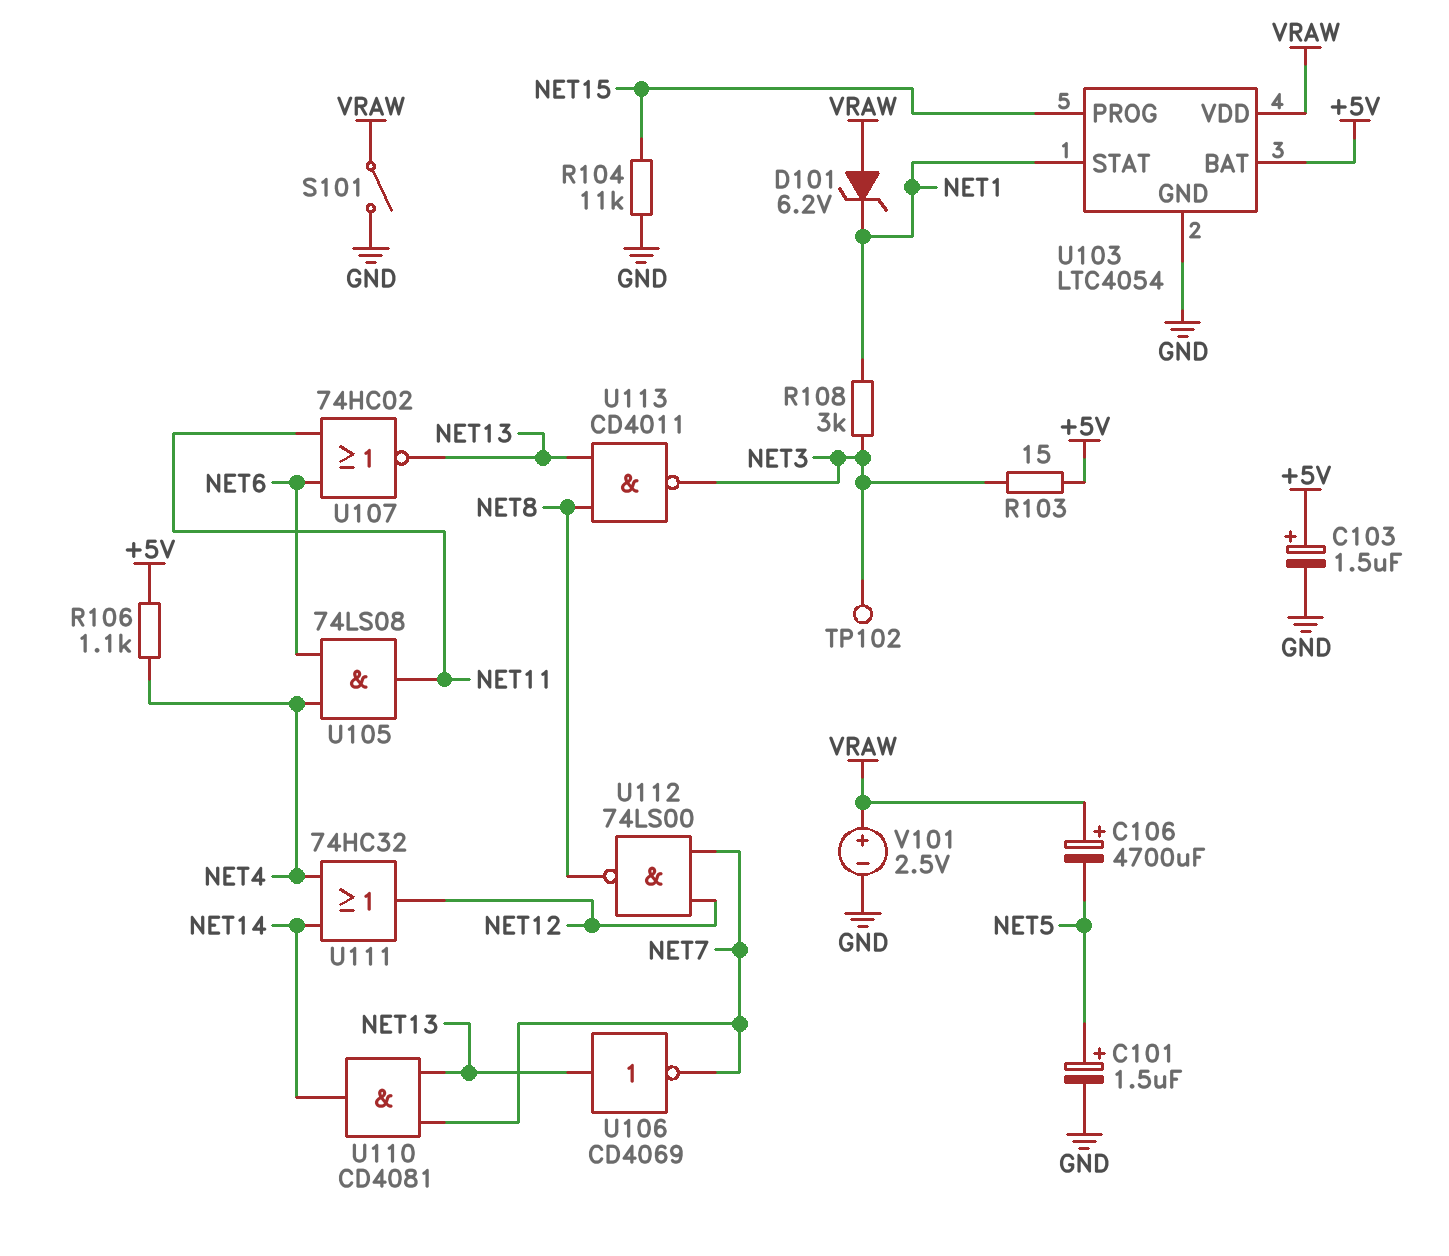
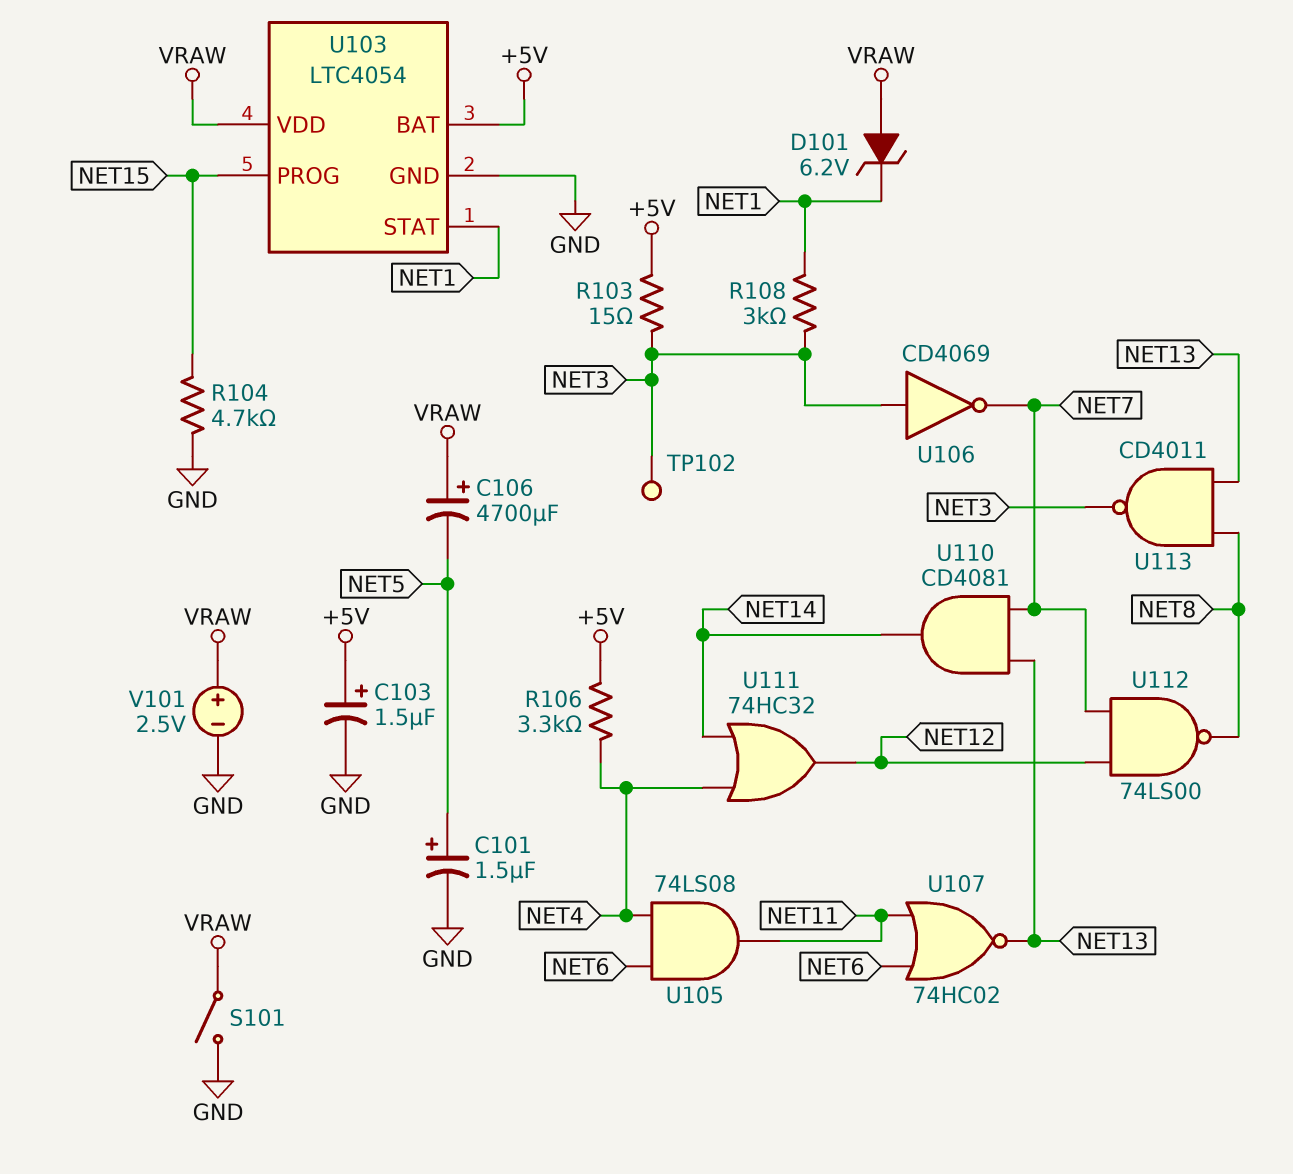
R104: 11k (GND, NET15) -> 4.7k (GND, NET15)
R106: 1.1k (+5V, NET4) -> 3.3k (+5V, NET4)
U106: NOT CD4069 (in NET13, out NET7) -> NOT CD4069 (in NET3, out NET7)

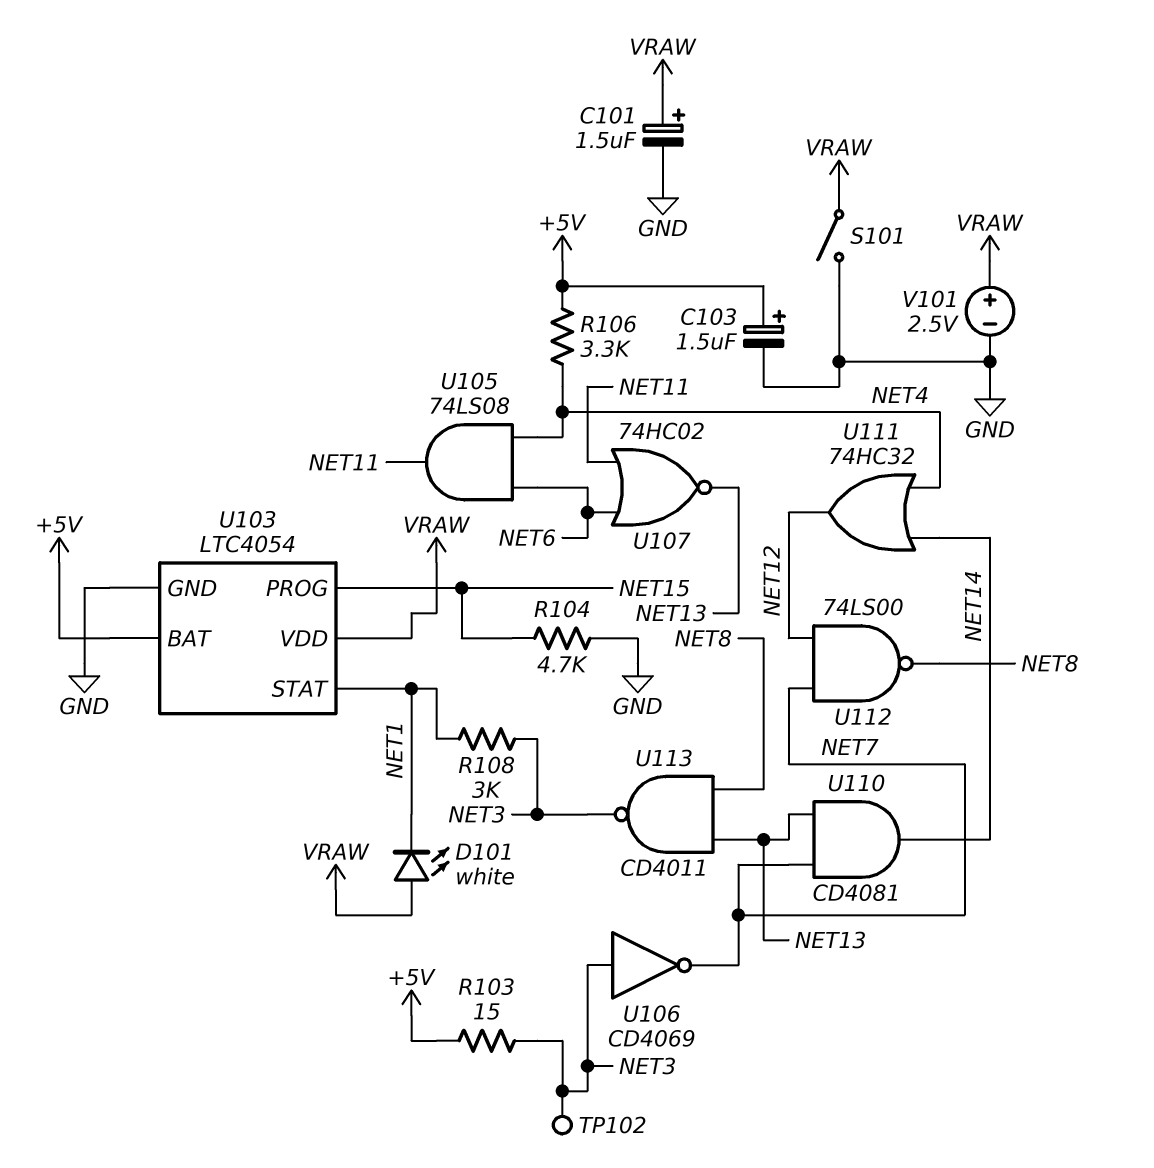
C101: 1.5uF (plus NET5, minus GND) -> 1.5uF (plus VRAW, minus GND)
C106: 4700uF (plus VRAW, minus NET5) -> none
D101: zener 6.2V (A VRAW, K NET1) -> LED white (A VRAW, K NET1)

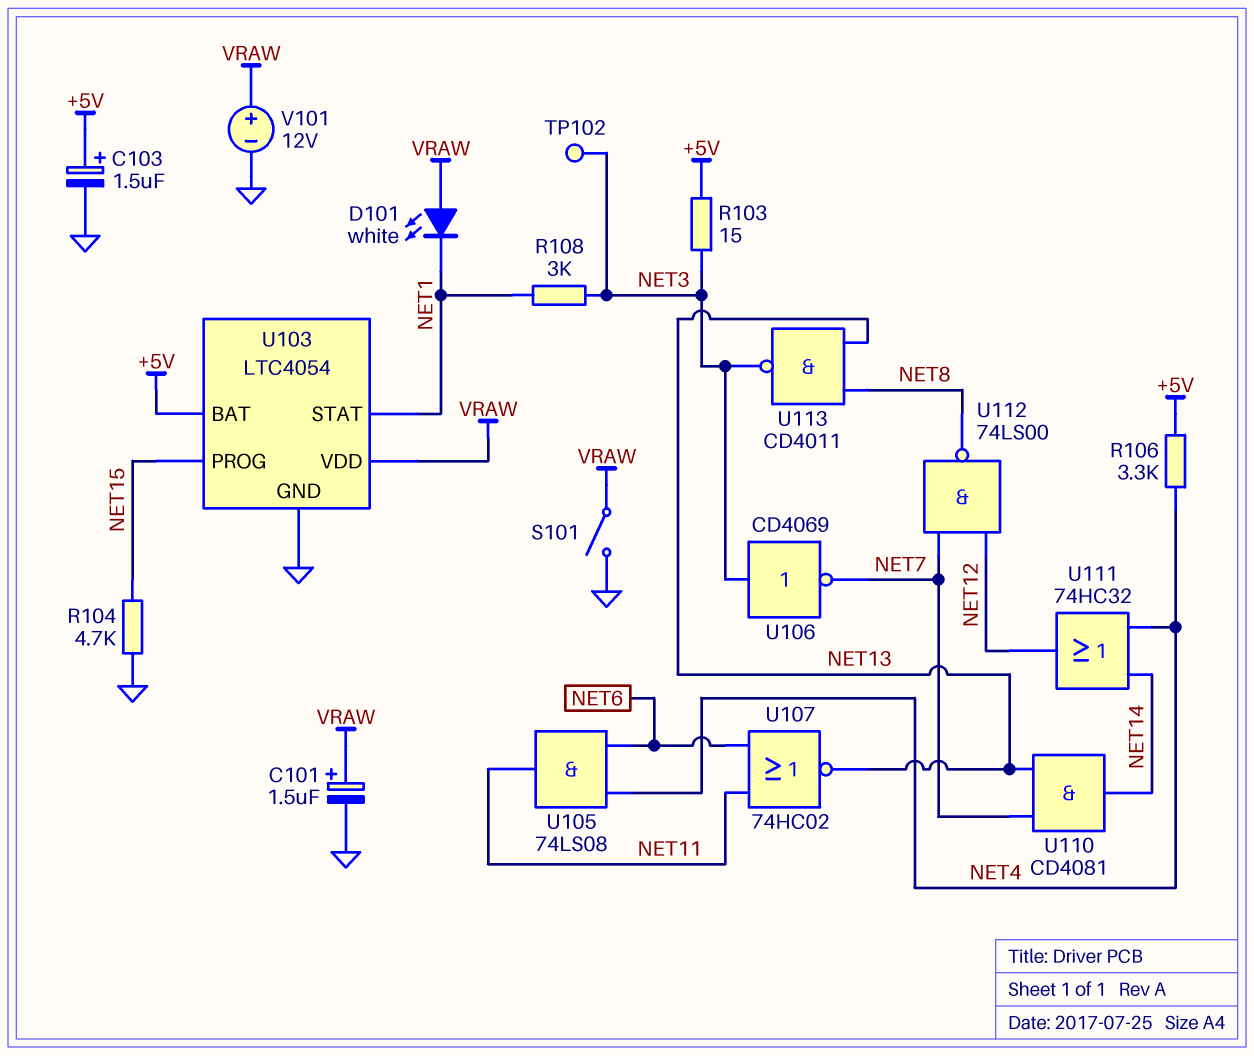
V101: 2.5V (plus VRAW, minus GND) -> 12V (plus VRAW, minus GND)

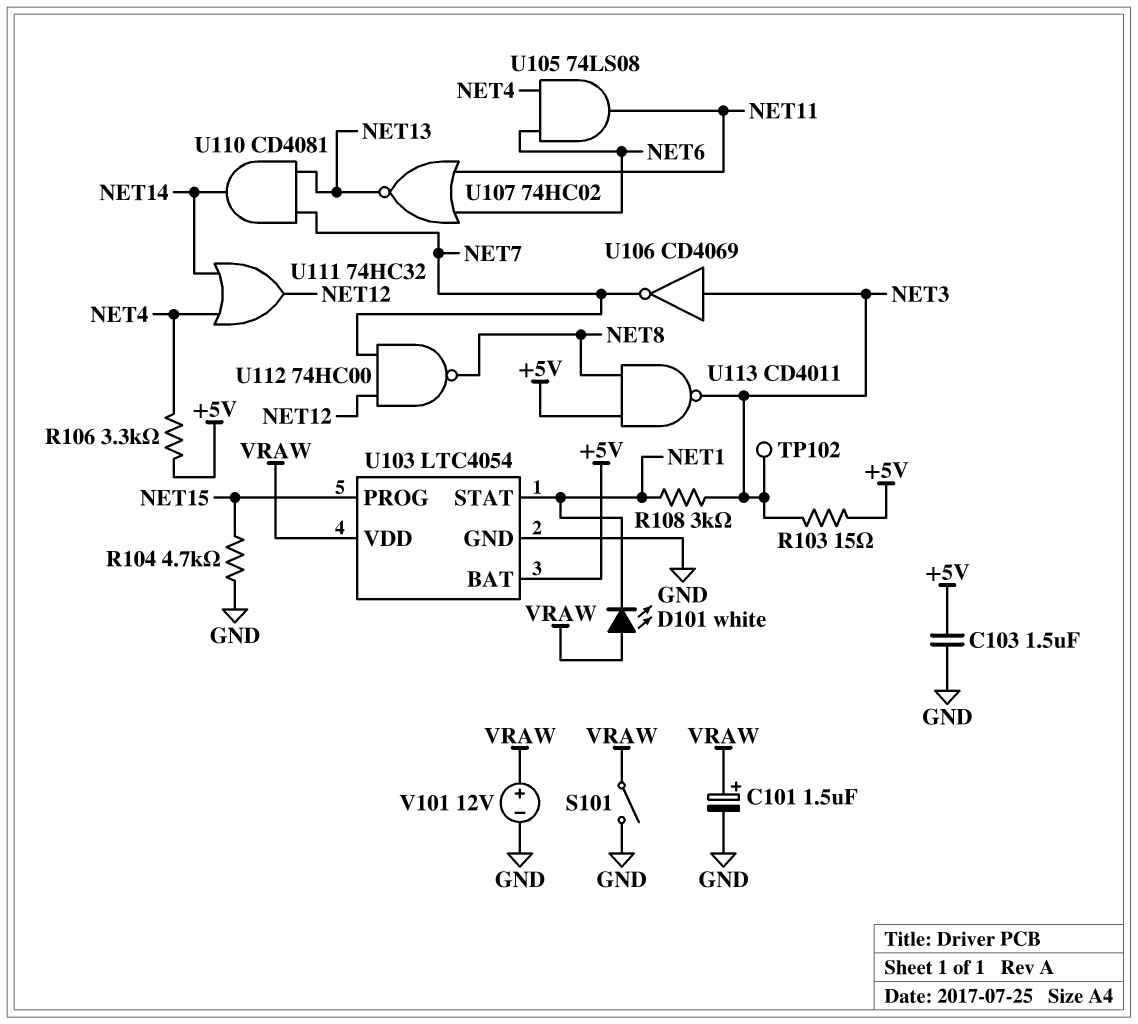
C103: 1.5uF (plus +5V, minus GND) -> 1.5uF (+5V, GND)
U112: NAND 74LS00 (in NET7, in NET12, out NET8) -> NAND 74HC00 (in NET7, in NET12, out NET8)
U113: NAND CD4011 (in NET8, in NET13, out NET3) -> NAND CD4011 (in +5V, in NET8, out NET3)

